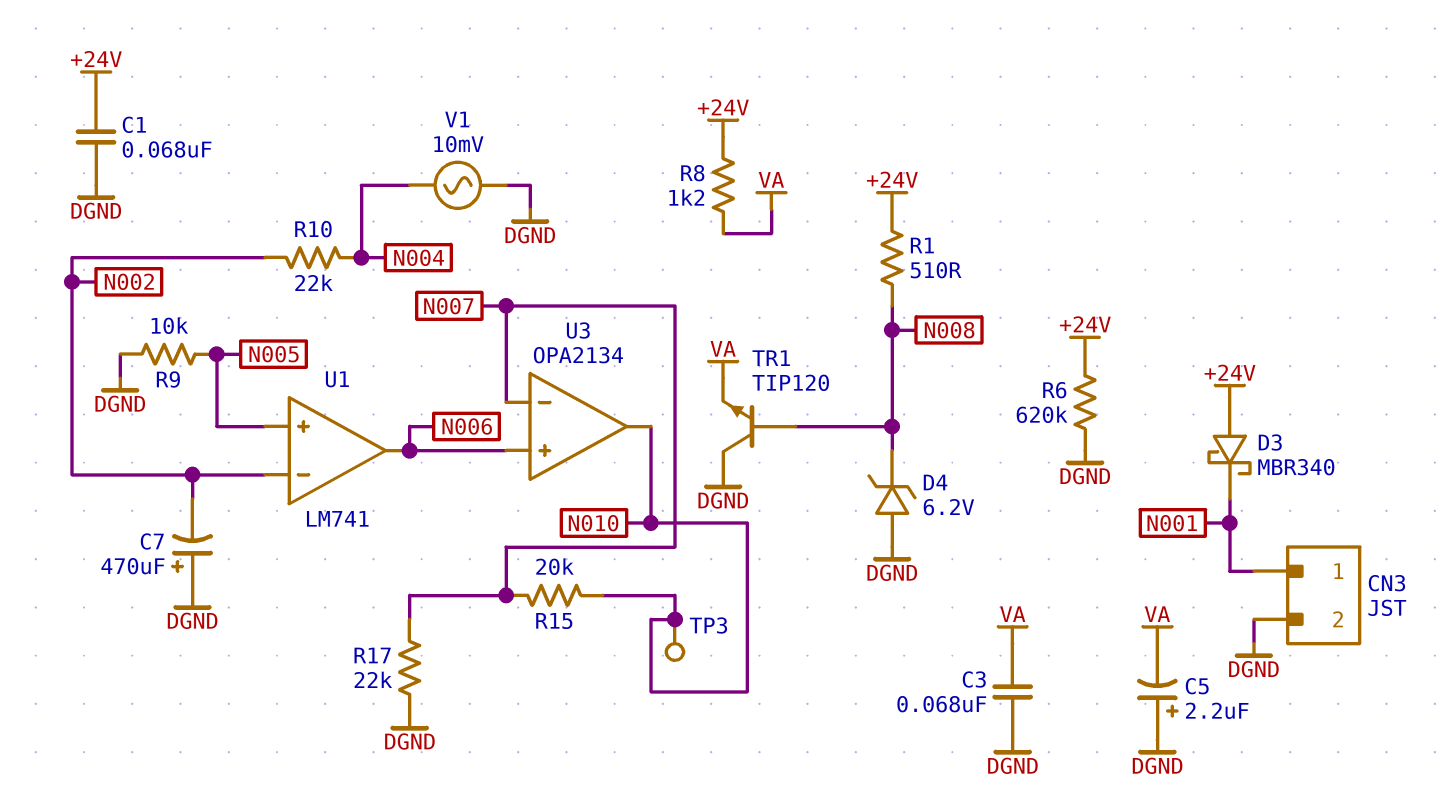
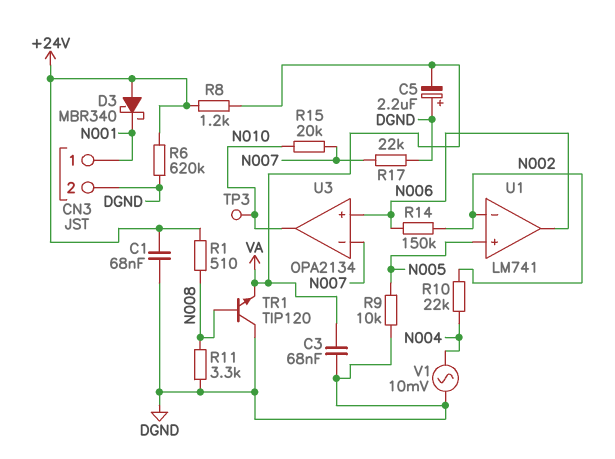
C7: 470uF (plus DGND, minus N002) -> none
D4: zener 6.2V (A DGND, K N008) -> none
R11: none -> 3.3k (DGND, N008)
R14: none -> 150k (N002, N006)

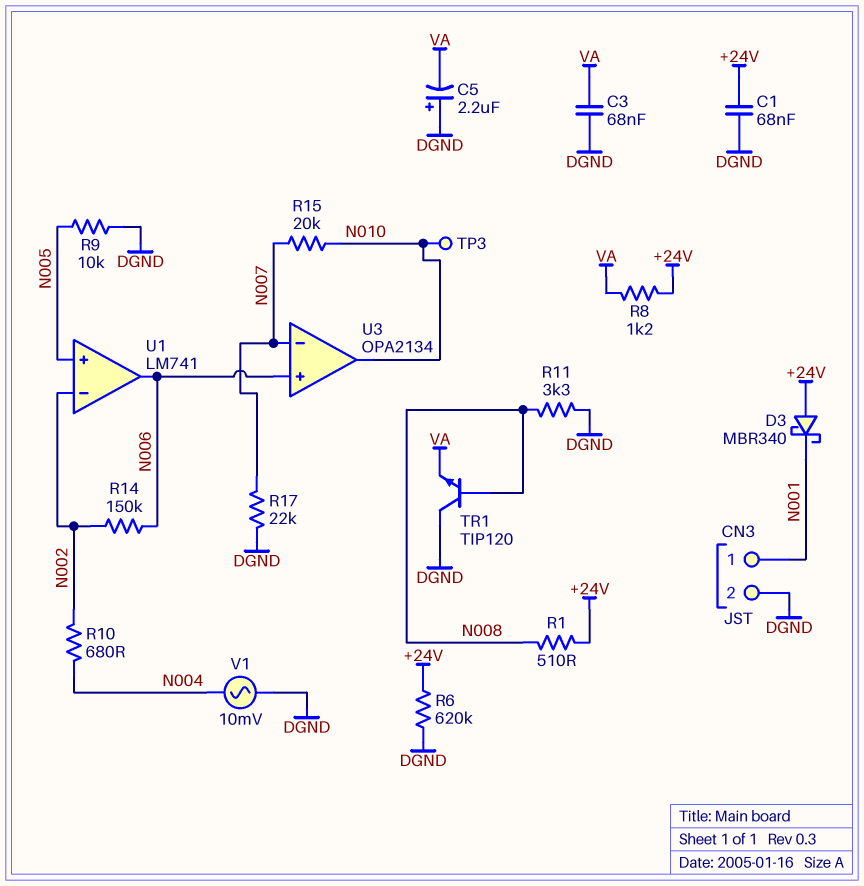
R10: 22k (N002, N004) -> 680 (N002, N004)

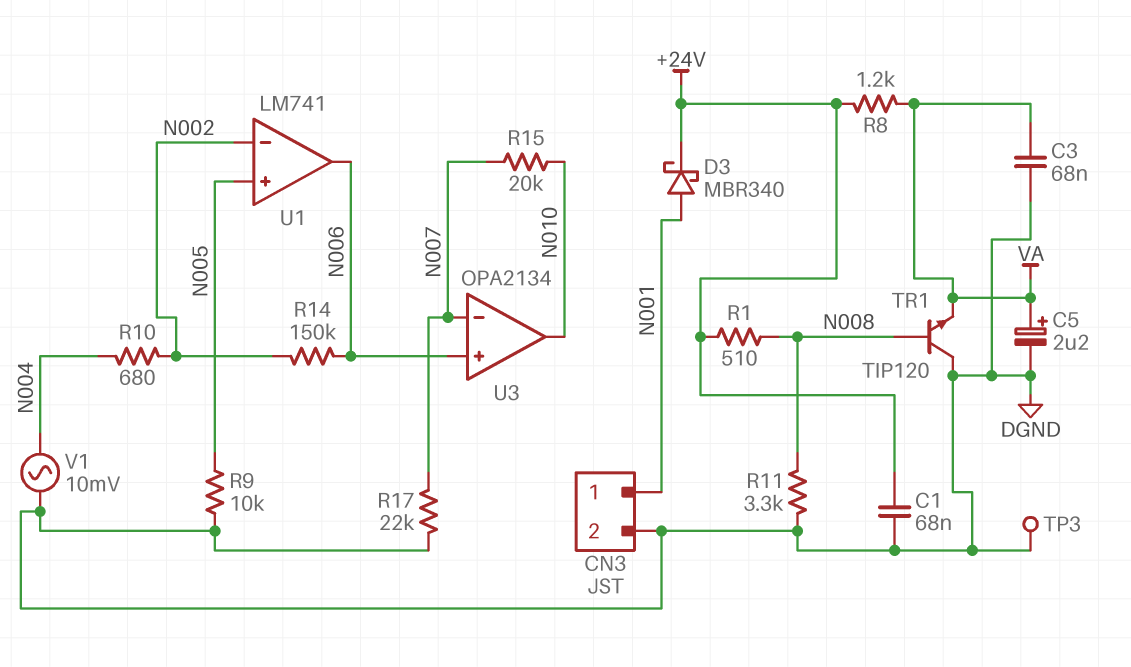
C5: 2.2uF (plus DGND, minus VA) -> 2.2uF (plus VA, minus DGND)
D3: schottky MBR340 (A +24V, K N001) -> schottky MBR340 (A N001, K +24V)
R6: 620k (+24V, DGND) -> none
TP3: test point (N010) -> test point (DGND)

